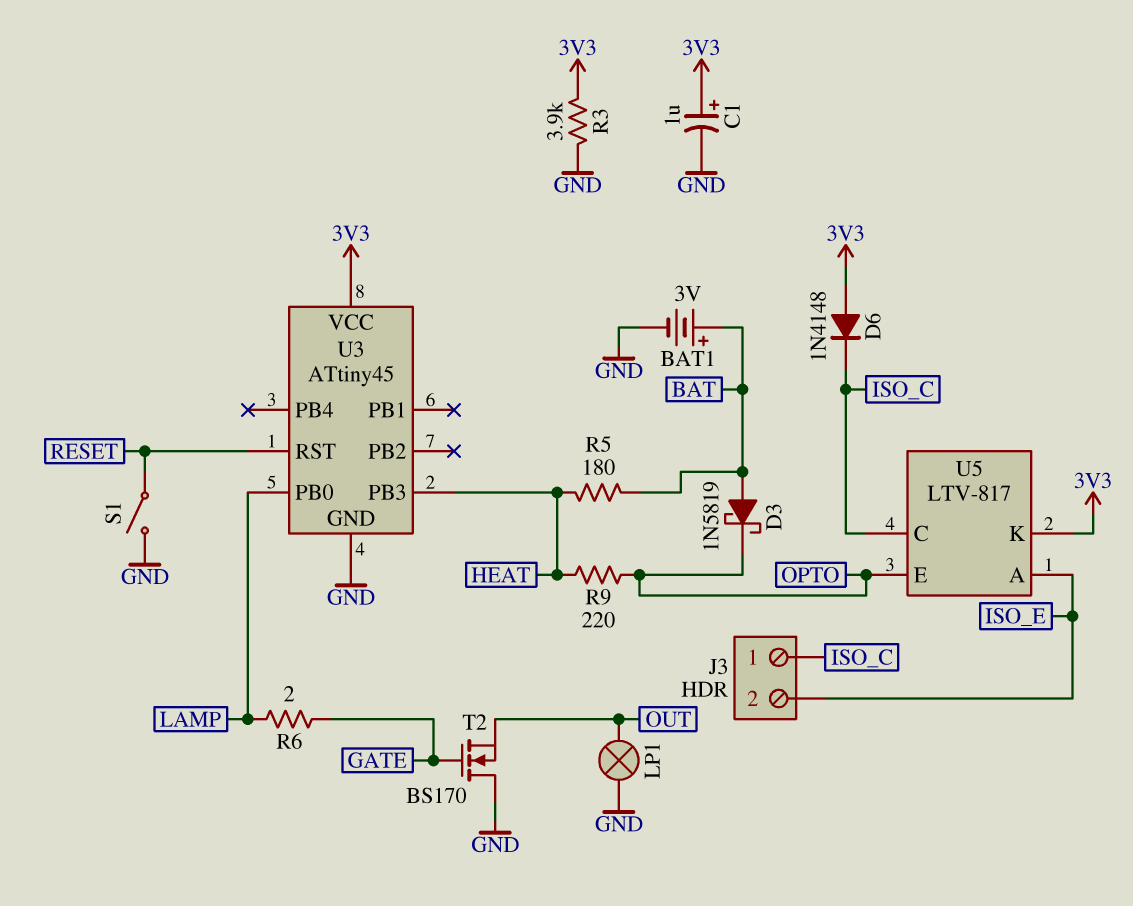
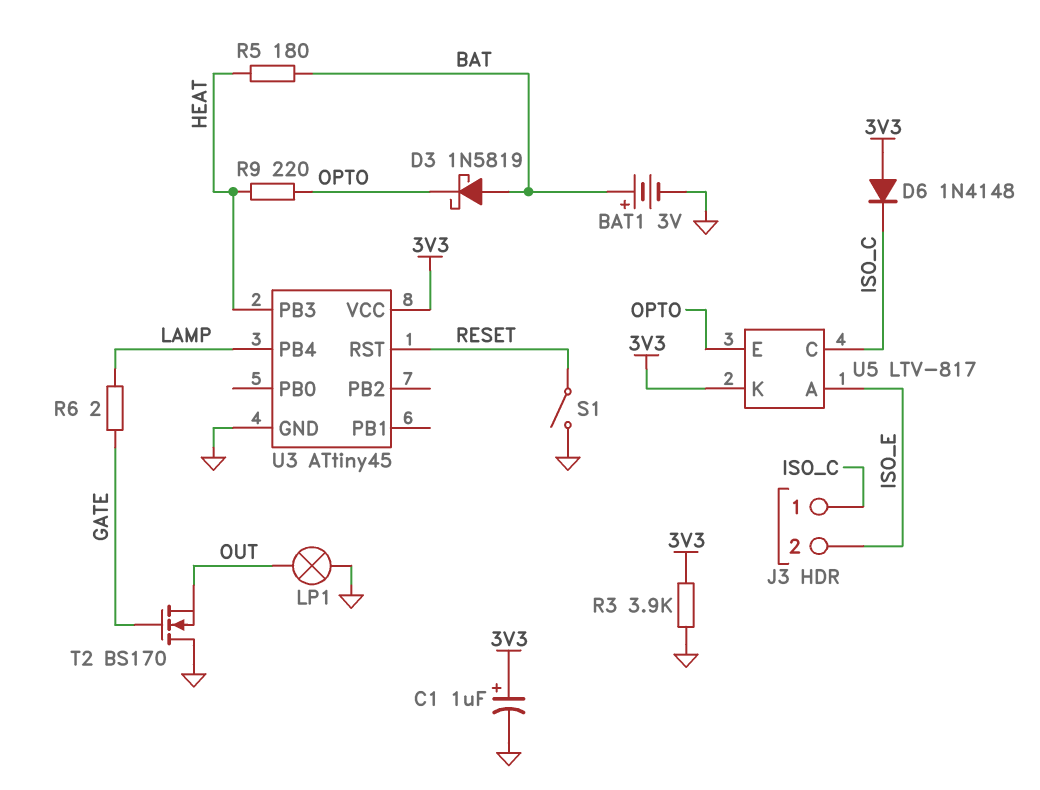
U3 pin PB0: LAMP -> none
U3 pin PB4: none -> LAMP

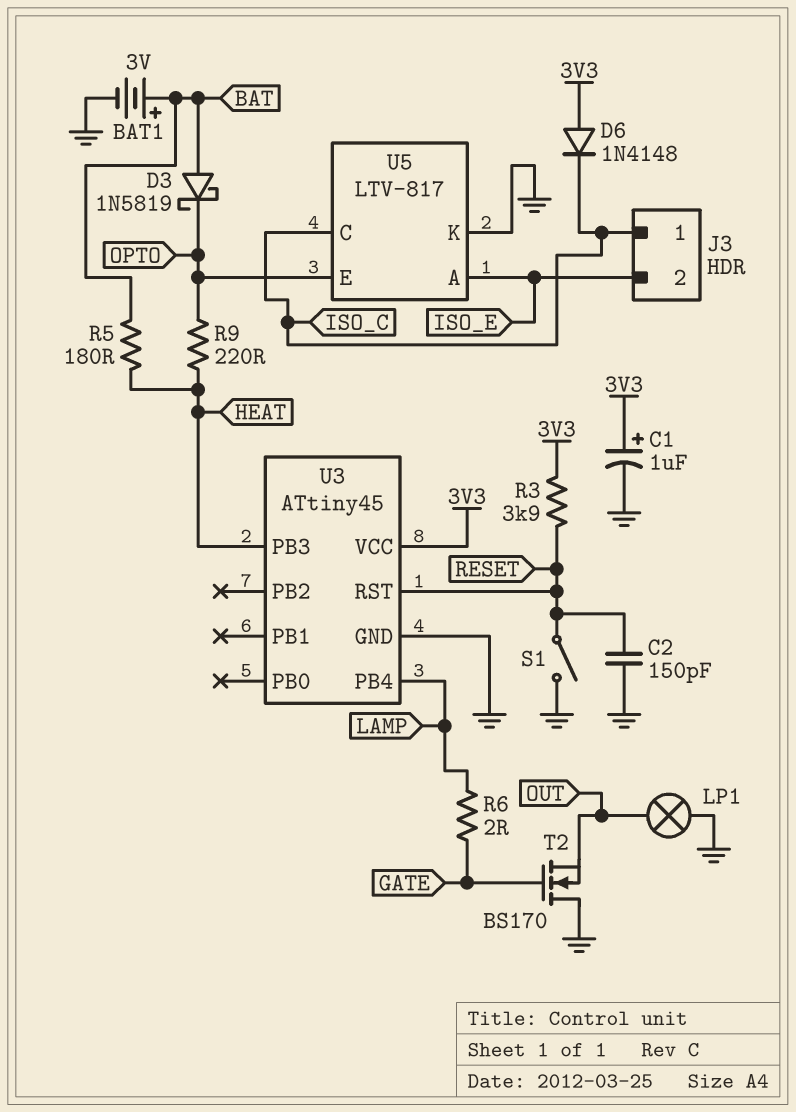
C2: none -> 150pF (GND, RESET)
R3: 3.9k (3V3, GND) -> 3.9k (3V3, RESET)
U5 pin K: 3V3 -> GND

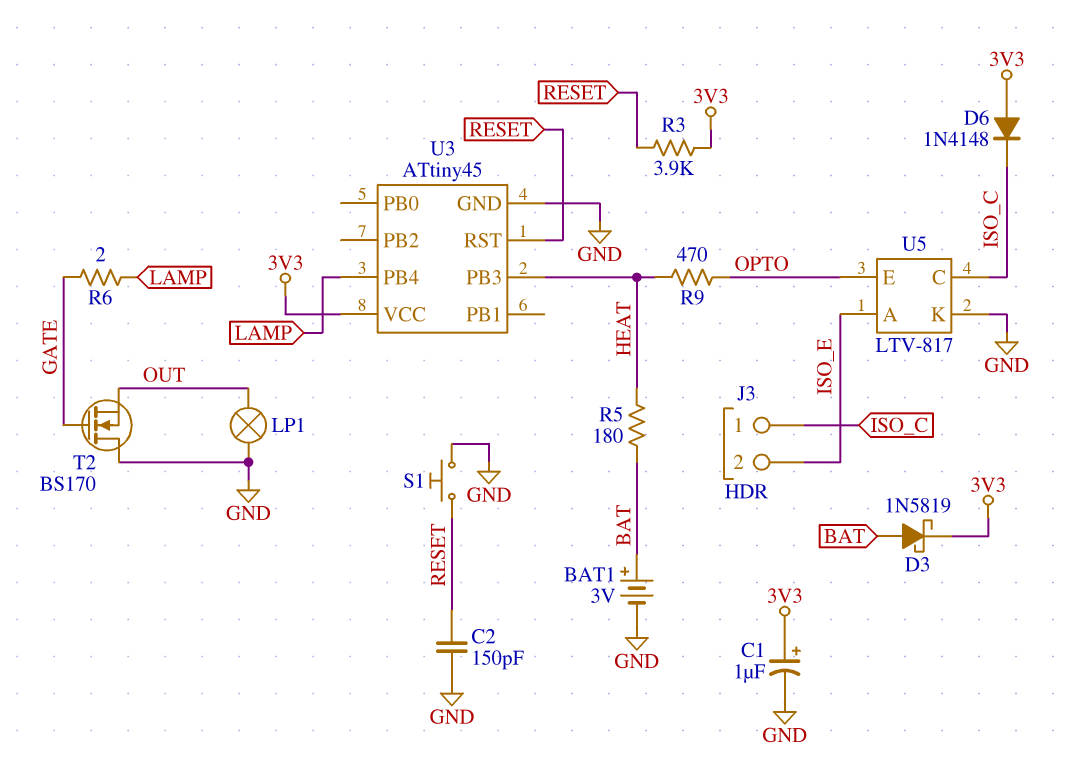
D3: schottky 1N5819 (A BAT, K OPTO) -> schottky 1N5819 (A BAT, K 3V3)
R9: 220 (HEAT, OPTO) -> 470 (HEAT, OPTO)
S1: switch (GND, RESET) -> button (GND, RESET)

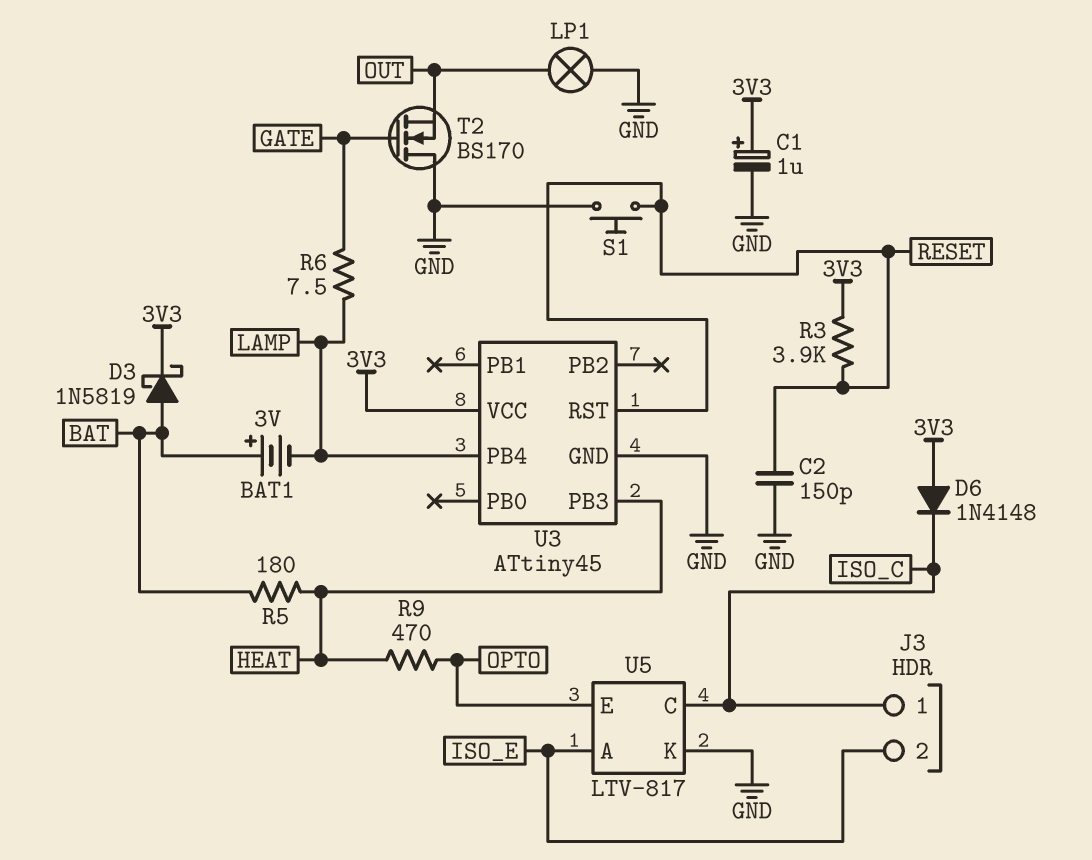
BAT1: 3V (plus BAT, minus GND) -> 3V (plus BAT, minus LAMP)
R6: 2 (GATE, LAMP) -> 7.5 (GATE, LAMP)

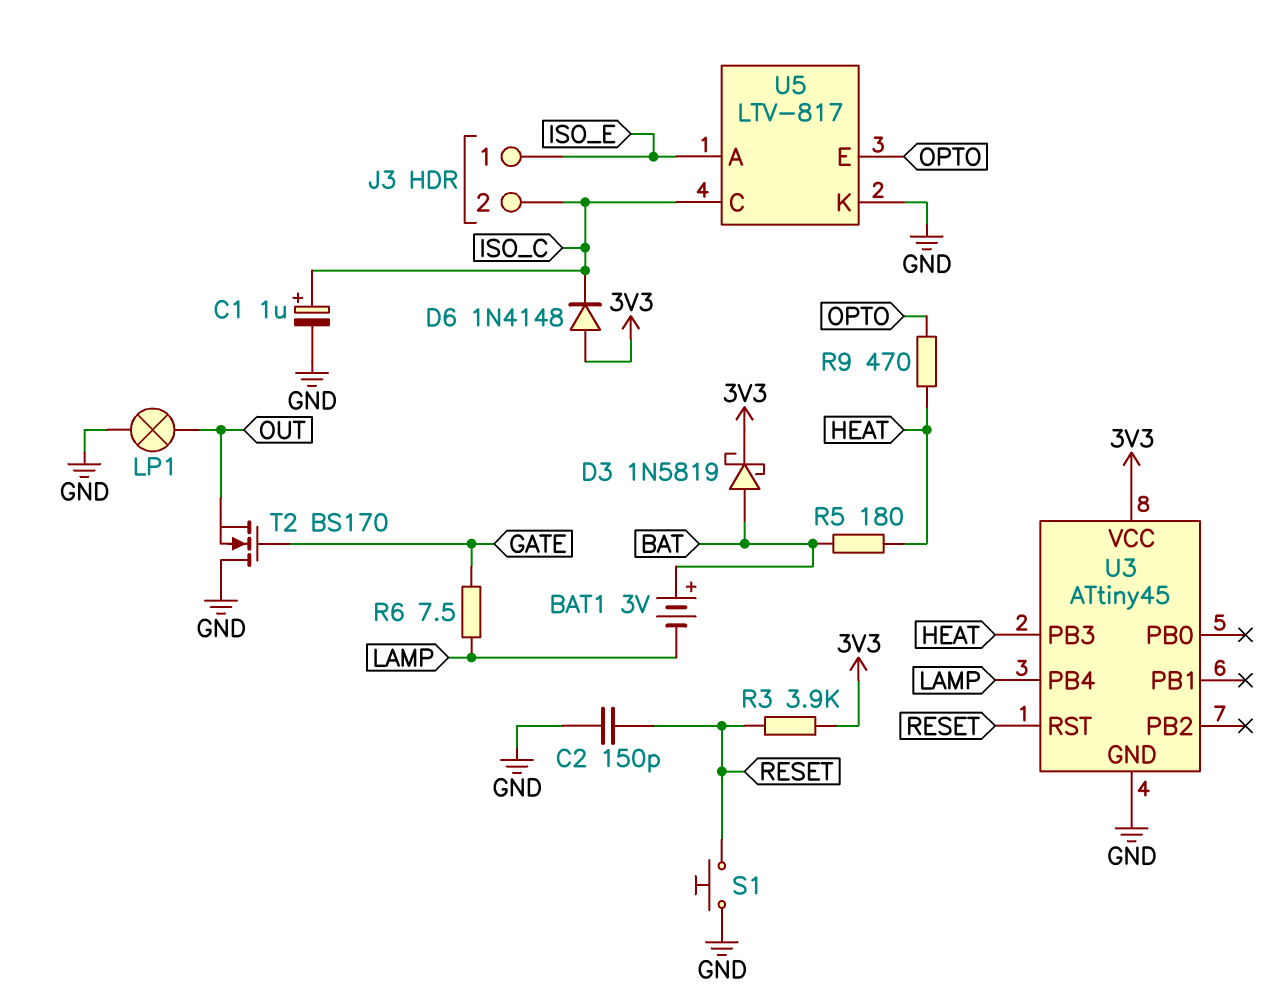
C1: 1uF (plus 3V3, minus GND) -> 1uF (plus ISO_C, minus GND)
J3 pin 1: ISO_C -> ISO_E
J3 pin 2: ISO_E -> ISO_C

